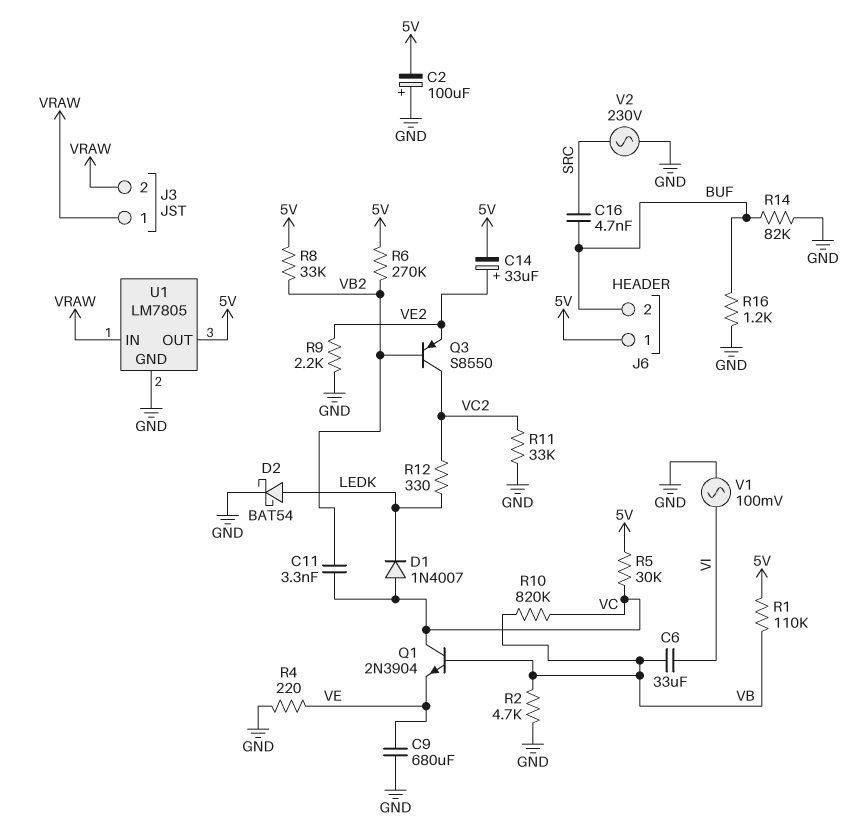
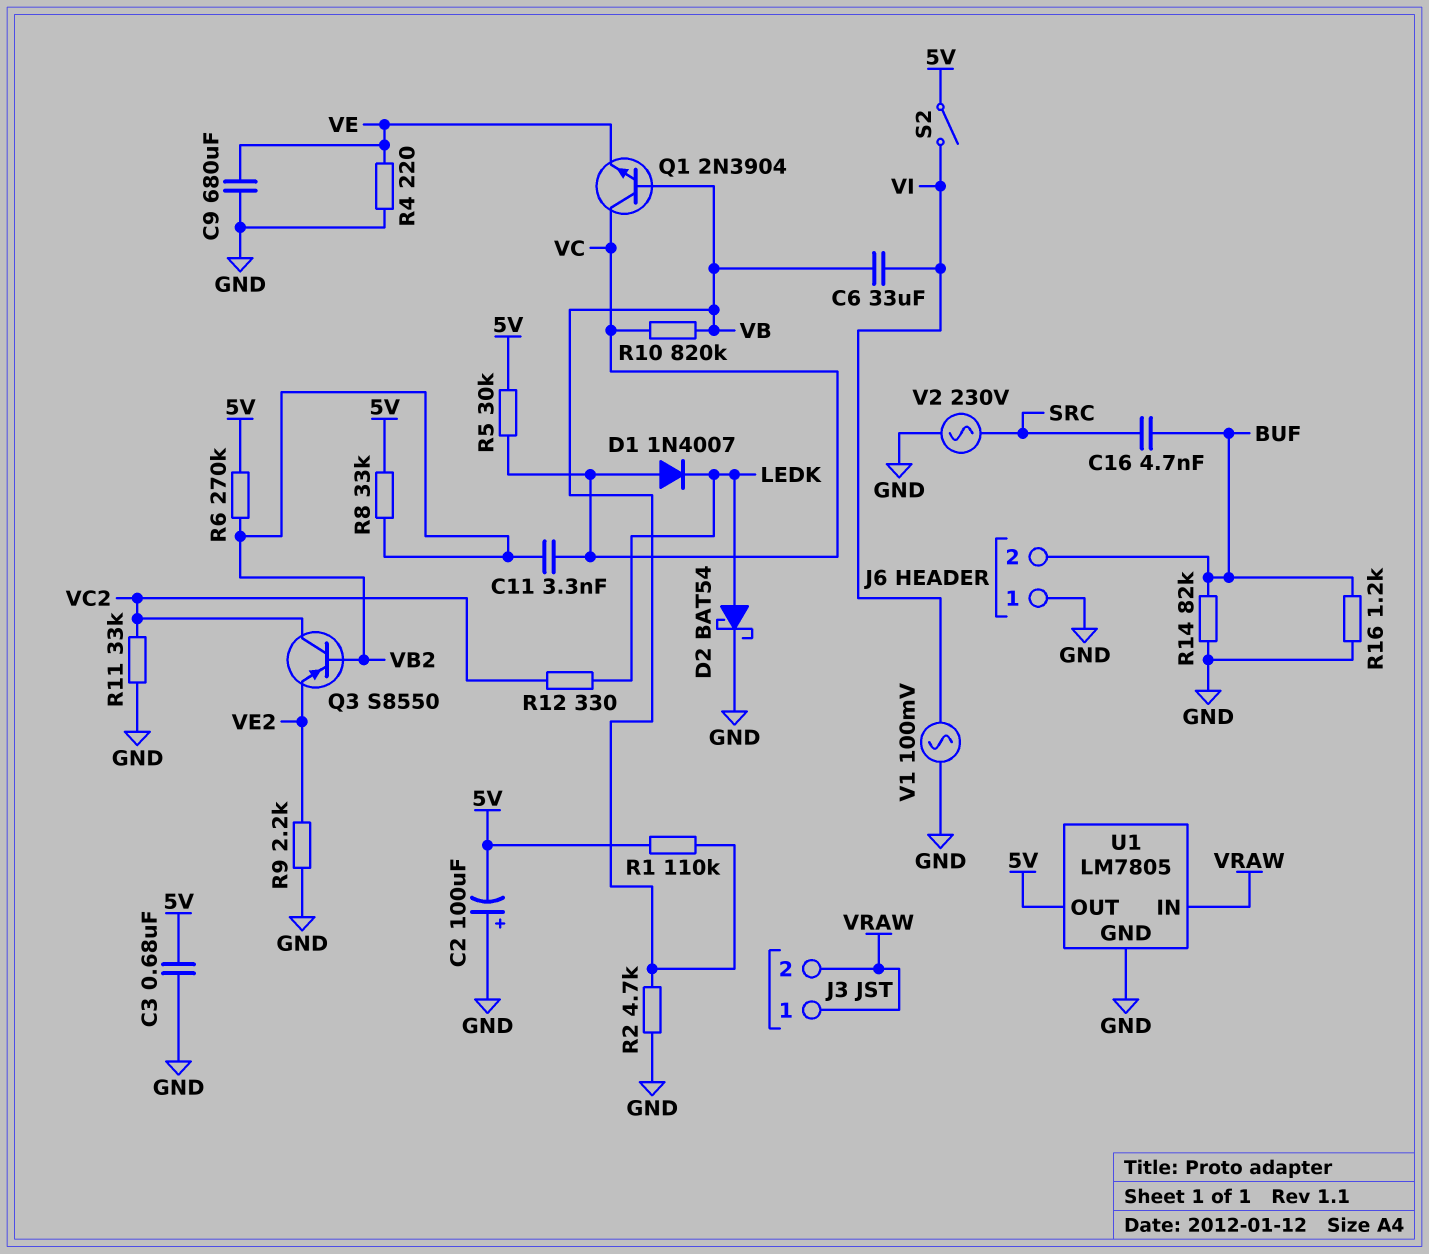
C3: none -> 680nF (5V, GND)
C14: 33uF (plus VE2, minus 5V) -> none
J6 pin 1: 5V -> GND
S2: none -> switch (5V, VI)

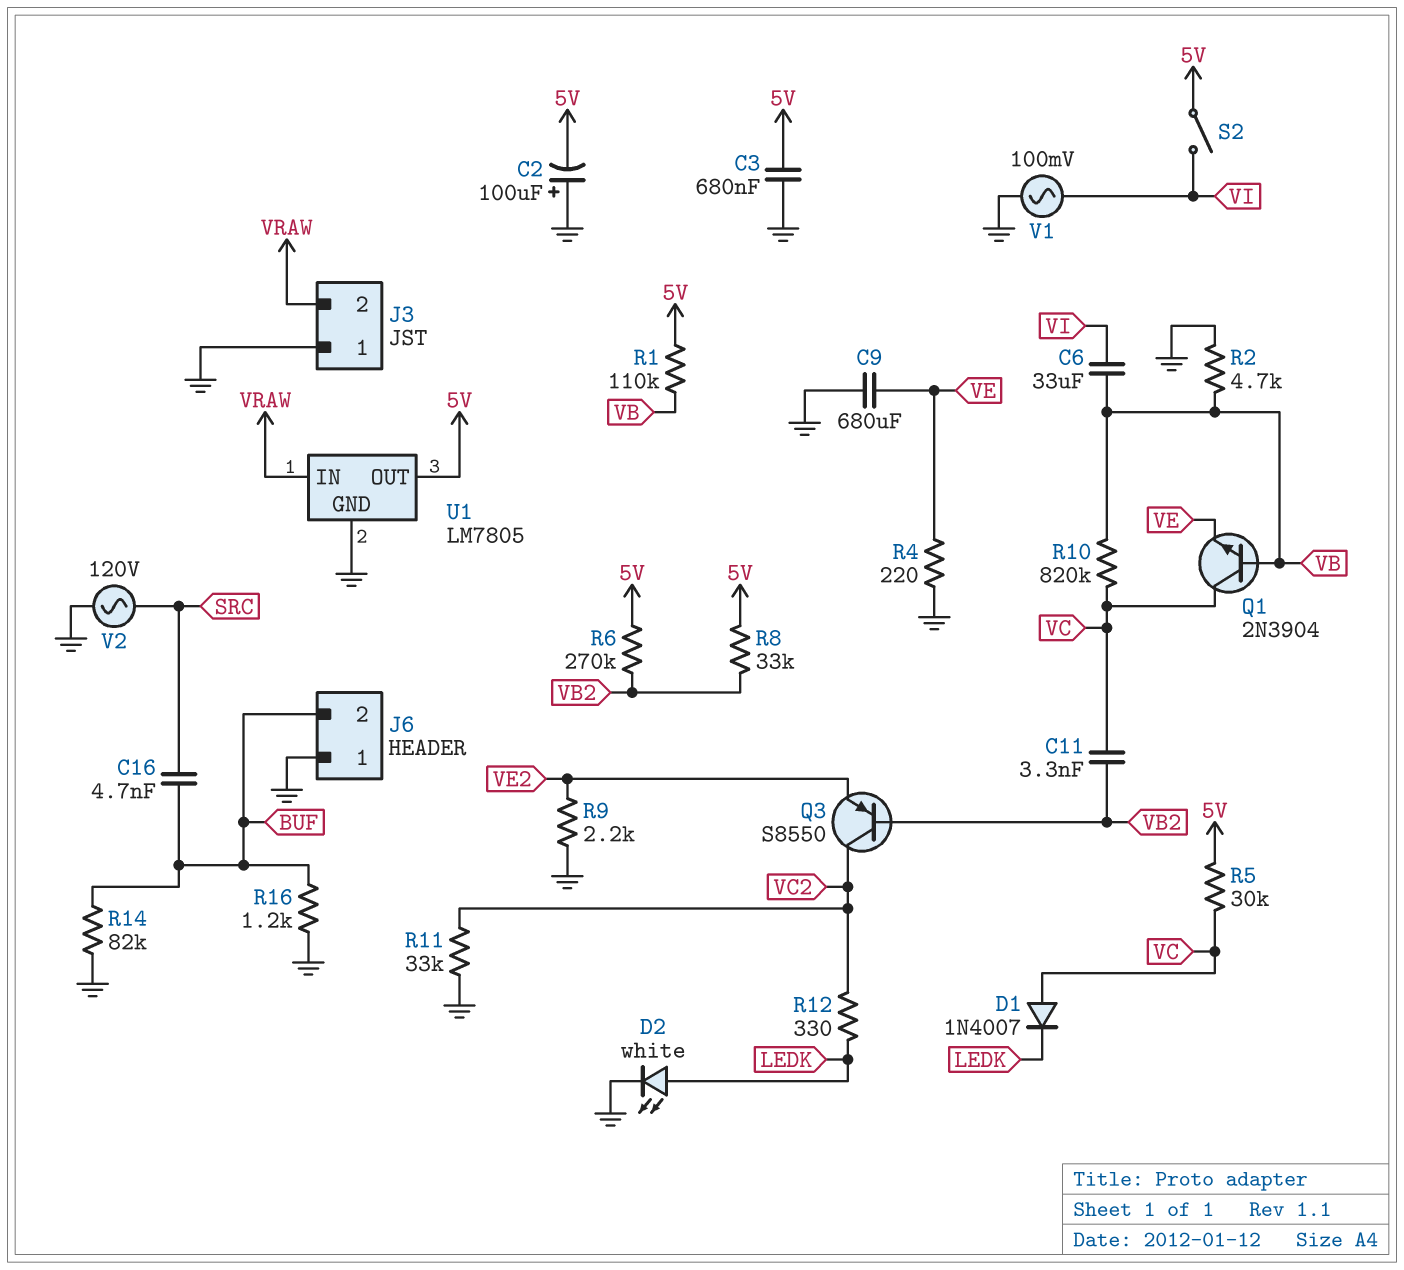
D2: schottky BAT54 (A LEDK, K GND) -> LED white (A LEDK, K GND)
J3 pin 1: VRAW -> GND
V2: AC 230V (GND, SRC) -> AC 120V (GND, SRC)

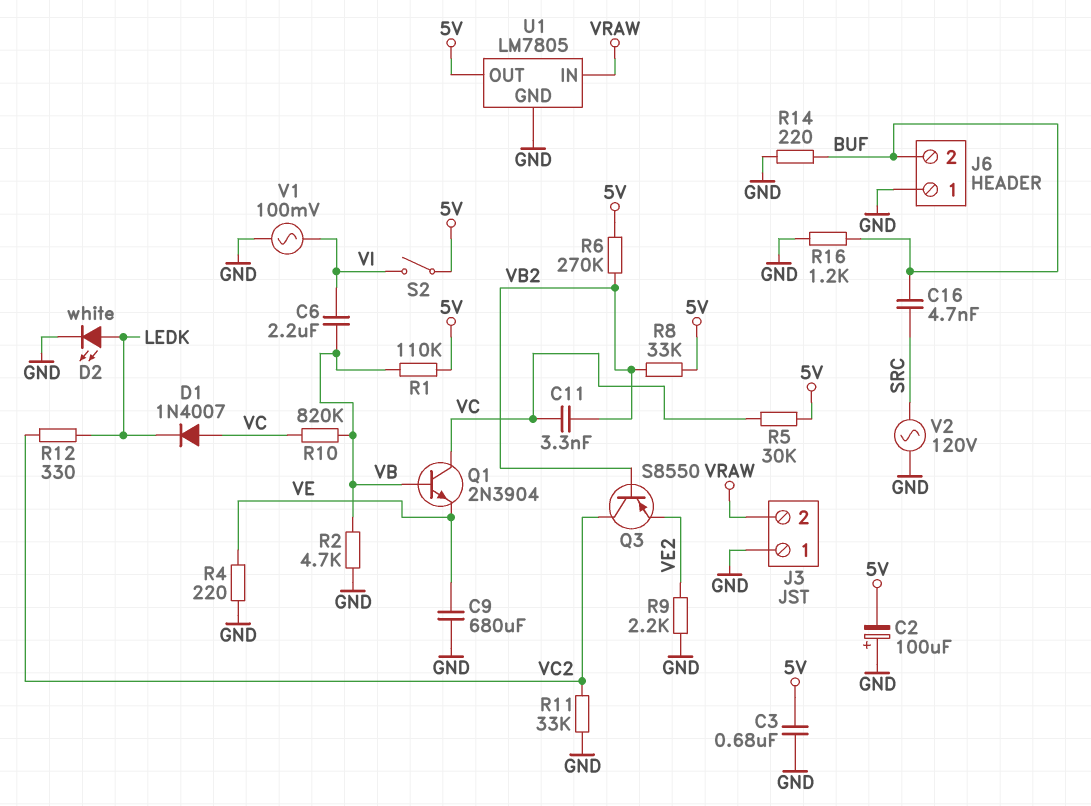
C6: 33uF (VB, VI) -> 2.2uF (VB, VI)
R14: 82k (BUF, GND) -> 220 (BUF, GND)

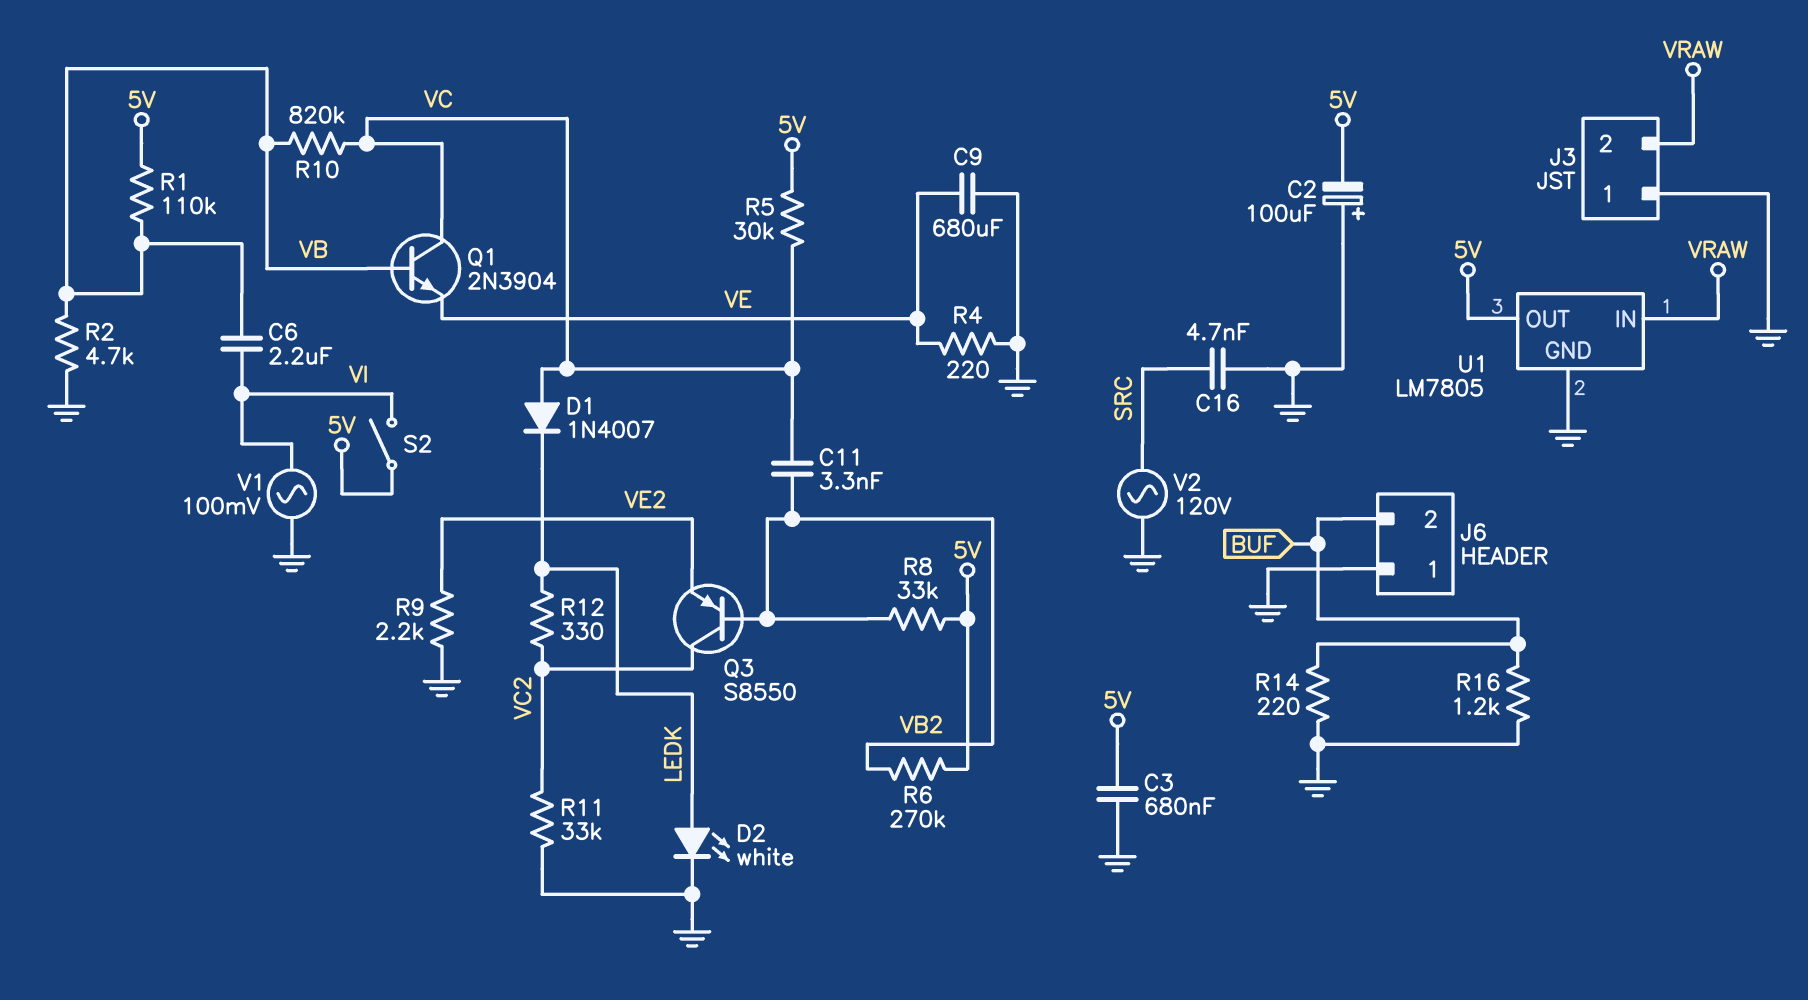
C16: 4.7nF (BUF, SRC) -> 4.7nF (GND, SRC)

